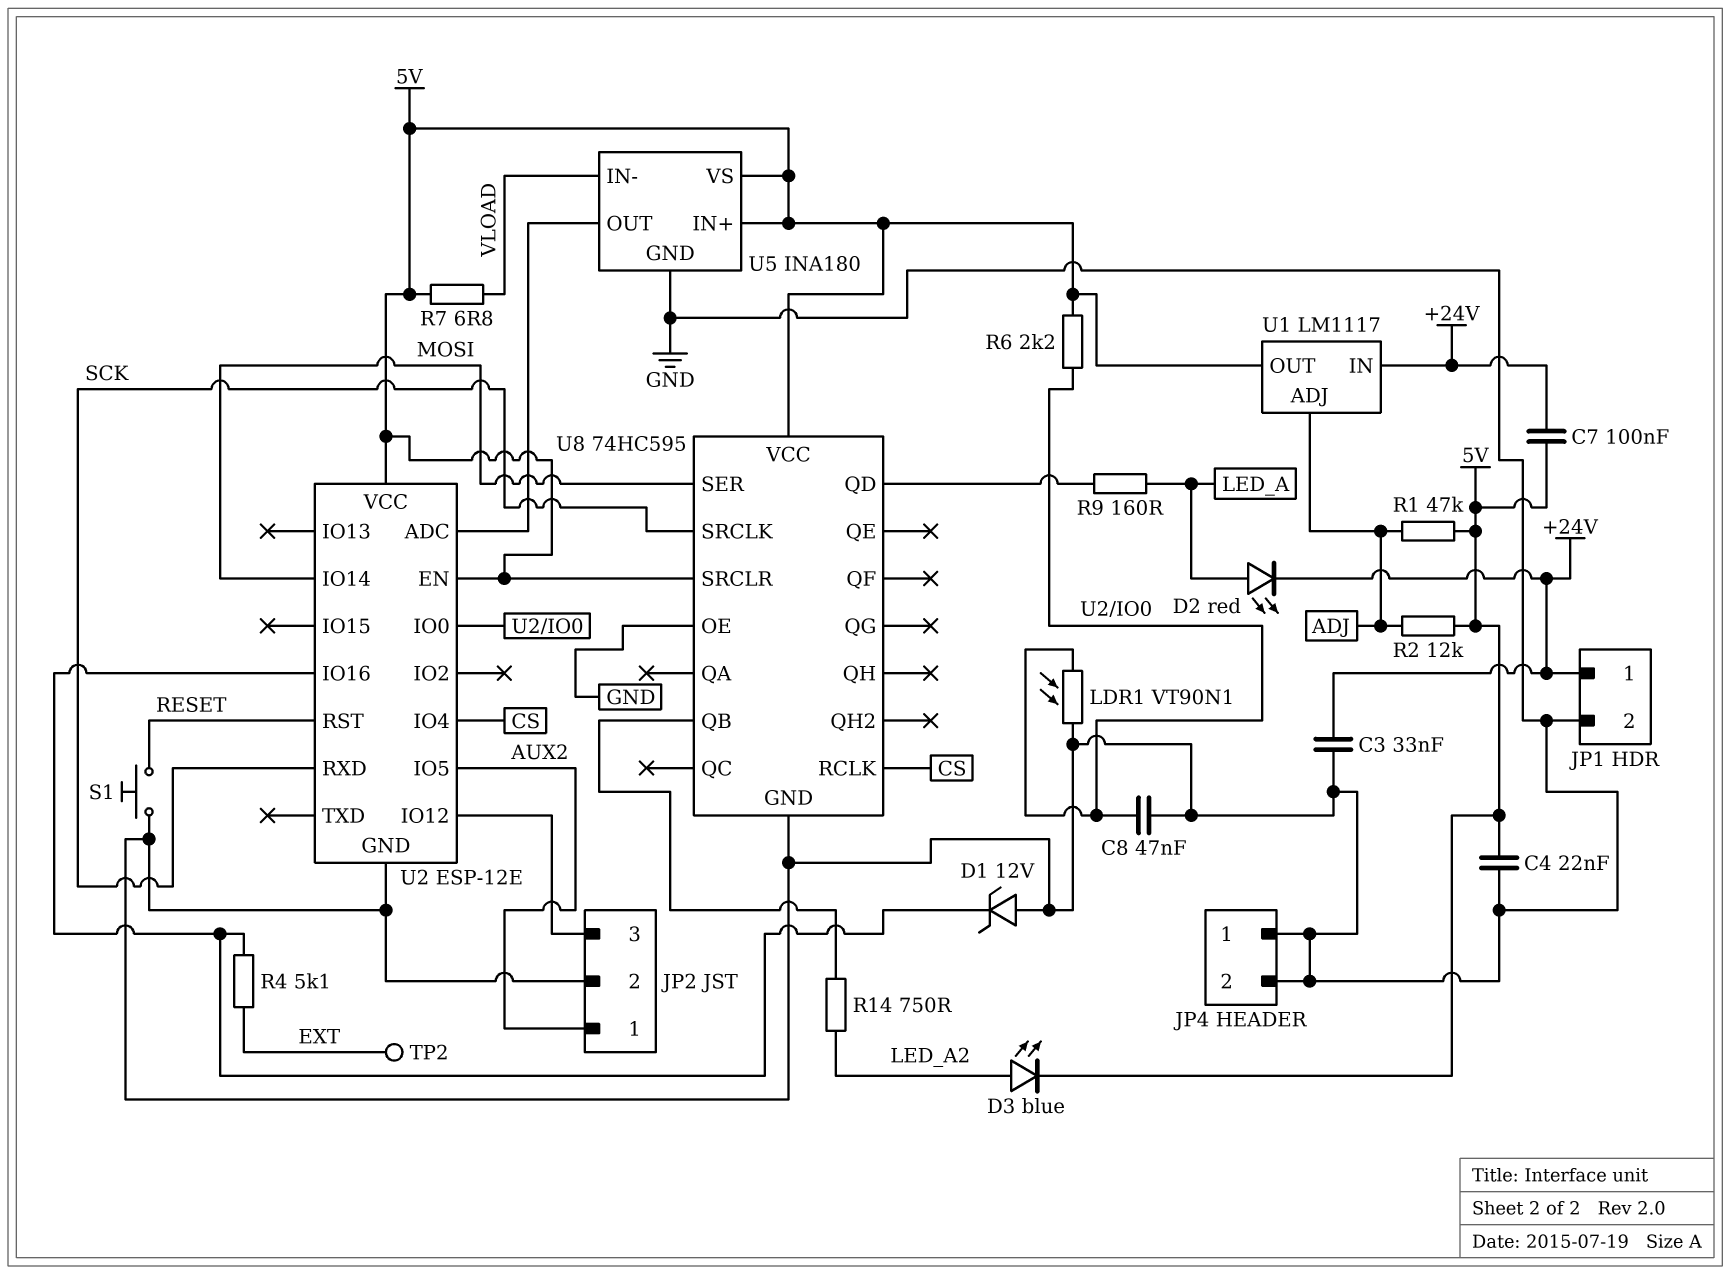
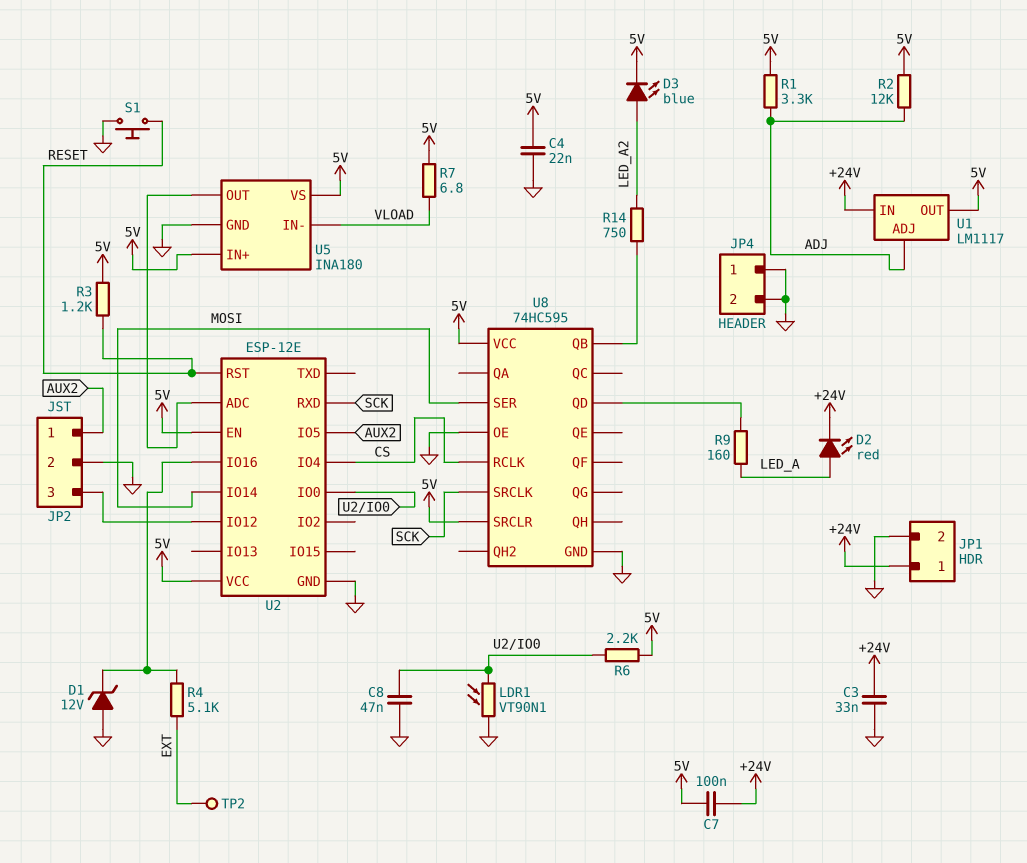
R1: 47k (5V, ADJ) -> 3.3k (5V, ADJ)
R3: none -> 1.2k (5V, RESET)

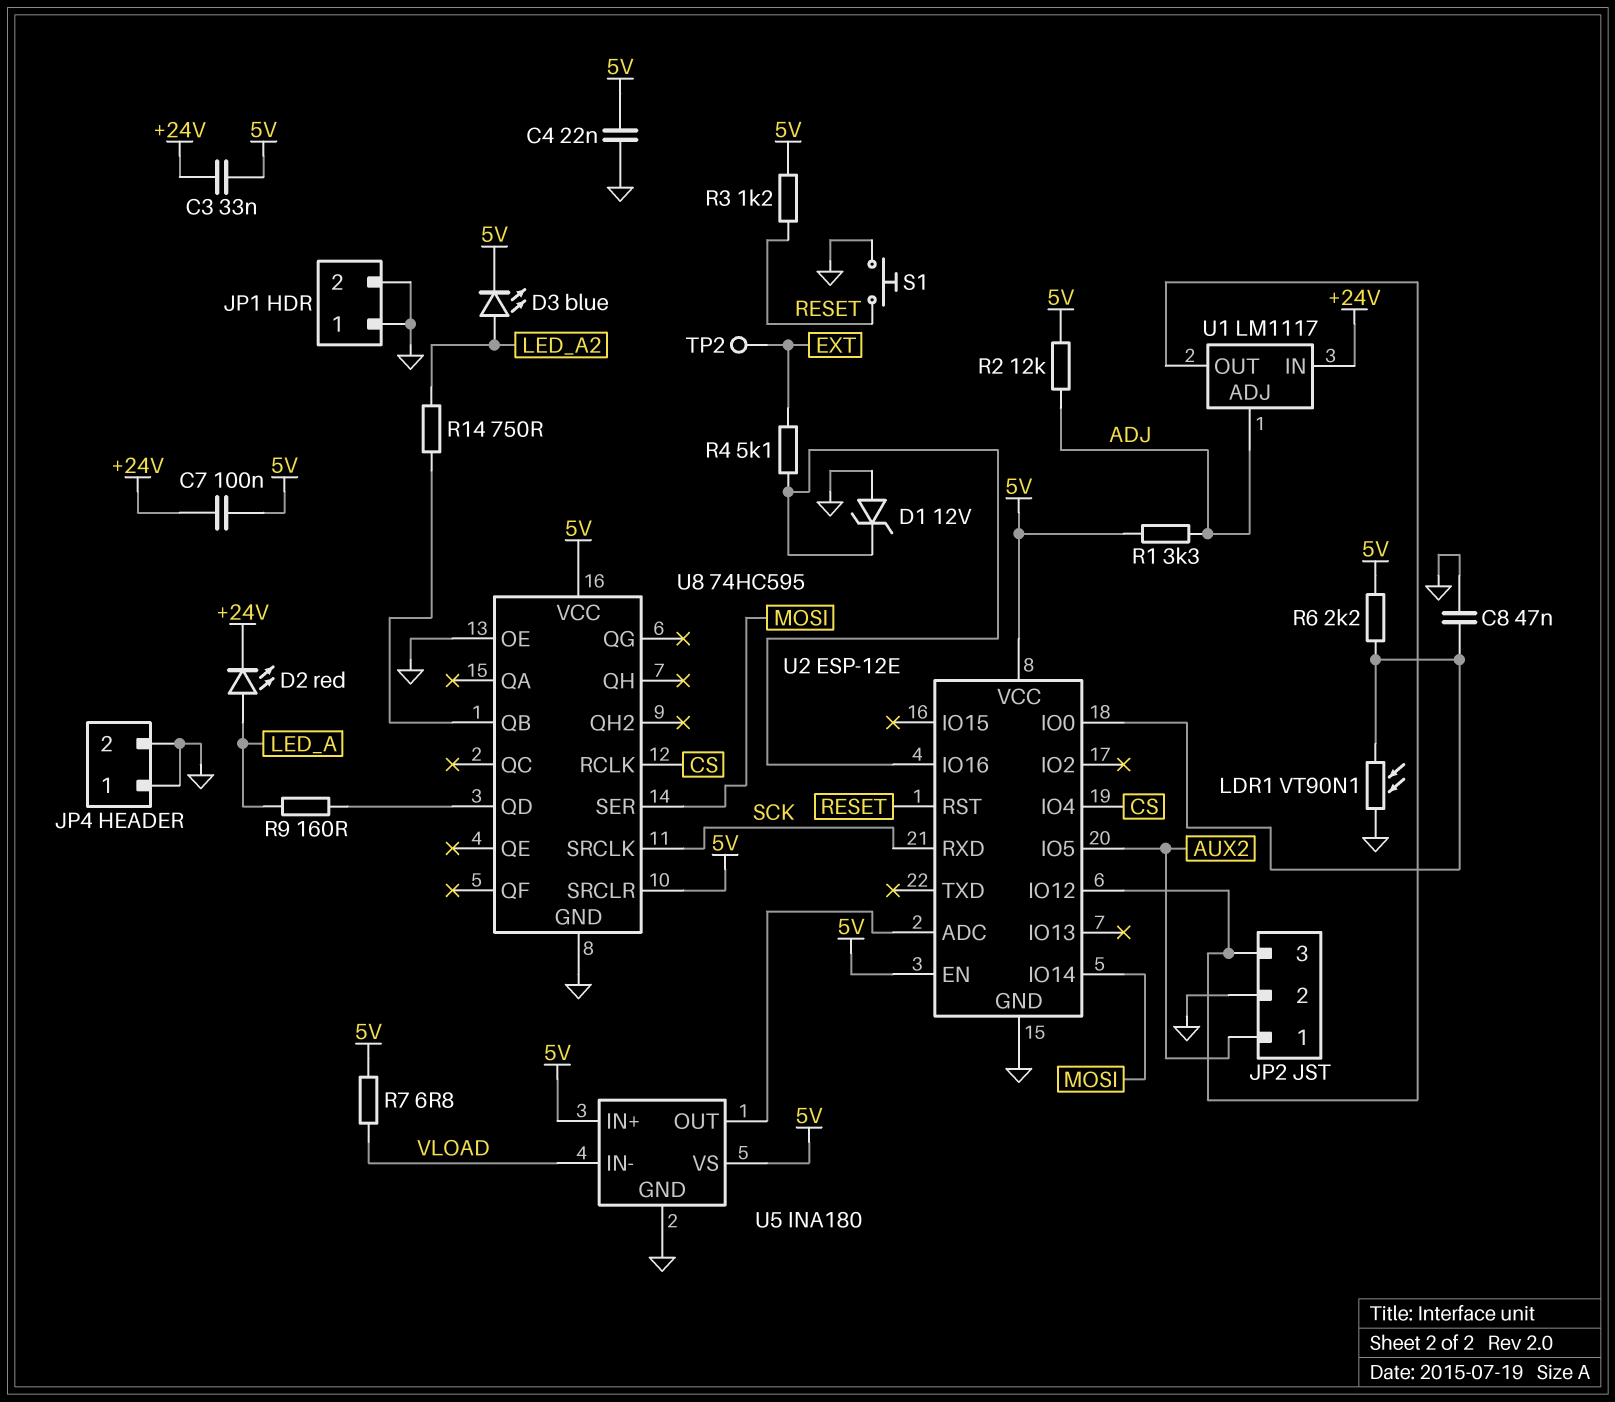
C3: 33nF (+24V, GND) -> 33nF (+24V, 5V)
JP1 pin 1: +24V -> GND
U1 pin OUT: 5V -> JP2/3

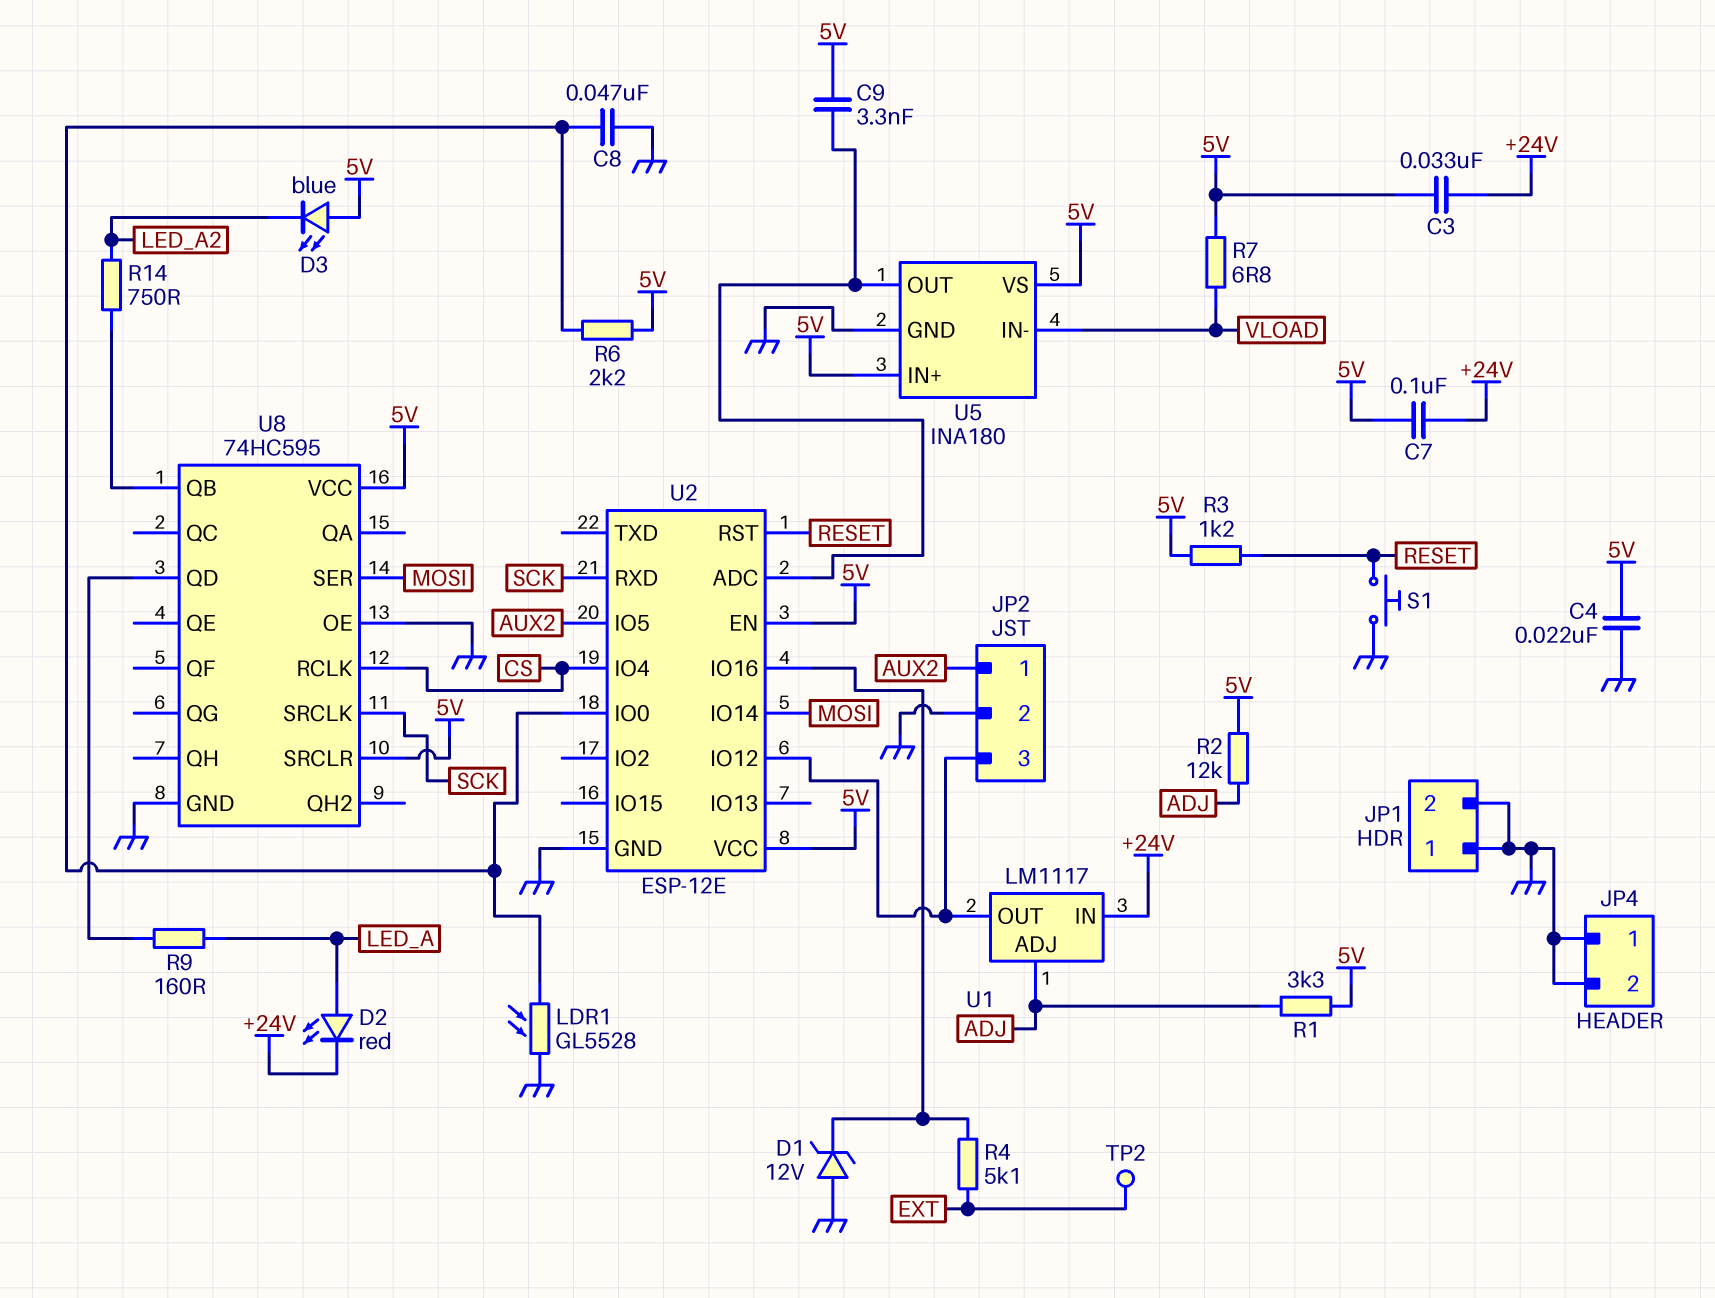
C9: none -> 3.3nF (5V, U2/ADC)
D3: LED blue (A LED_A2, K 5V) -> LED blue (A 5V, K LED_A2)
LDR1: VT90N1 (GND, U2/IO0) -> GL5528 (GND, U2/IO0)

